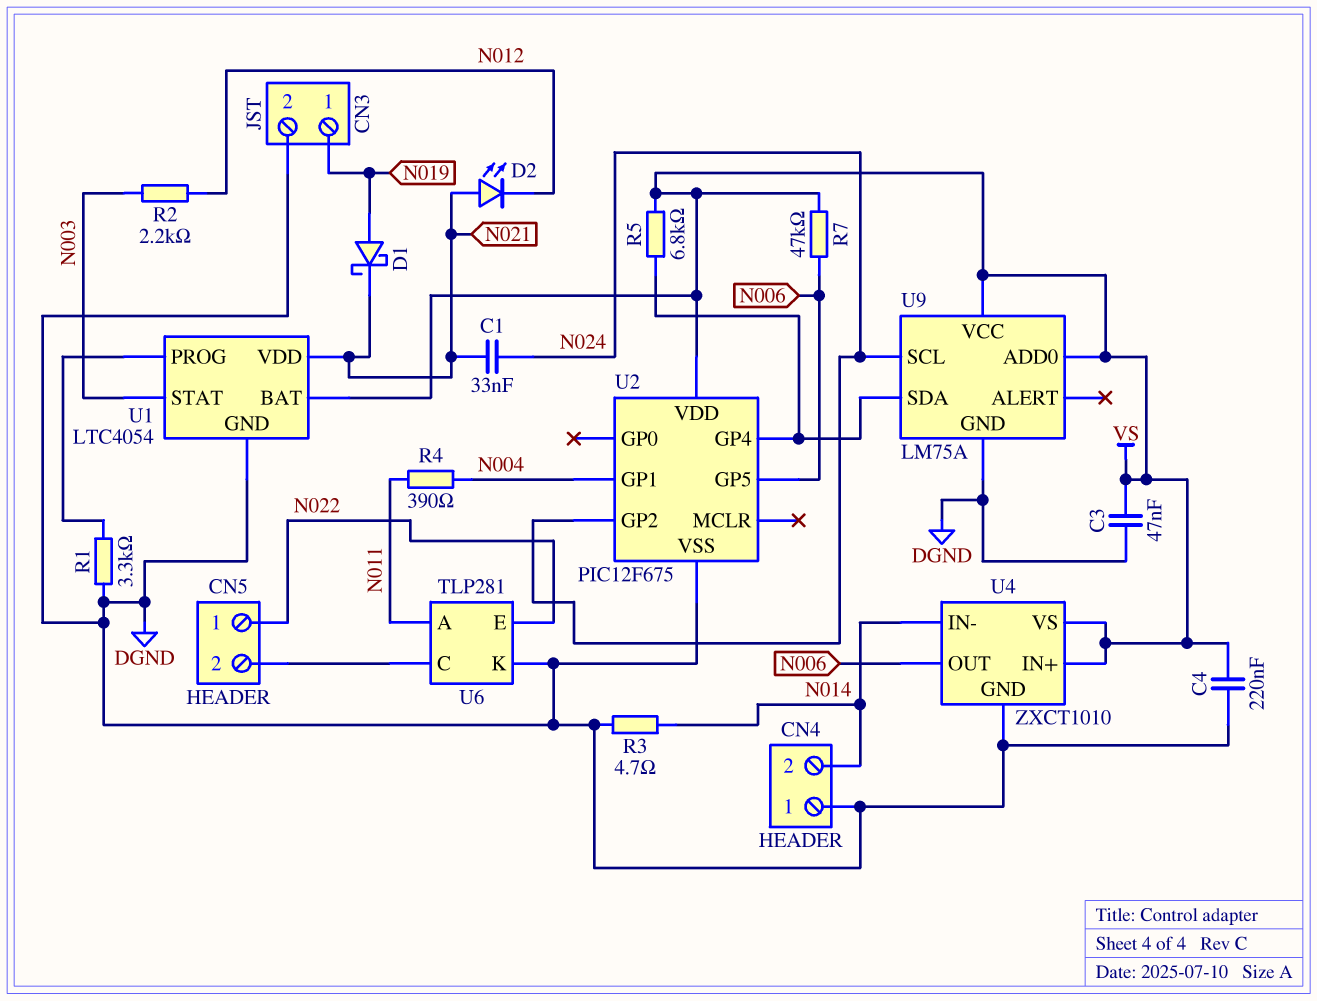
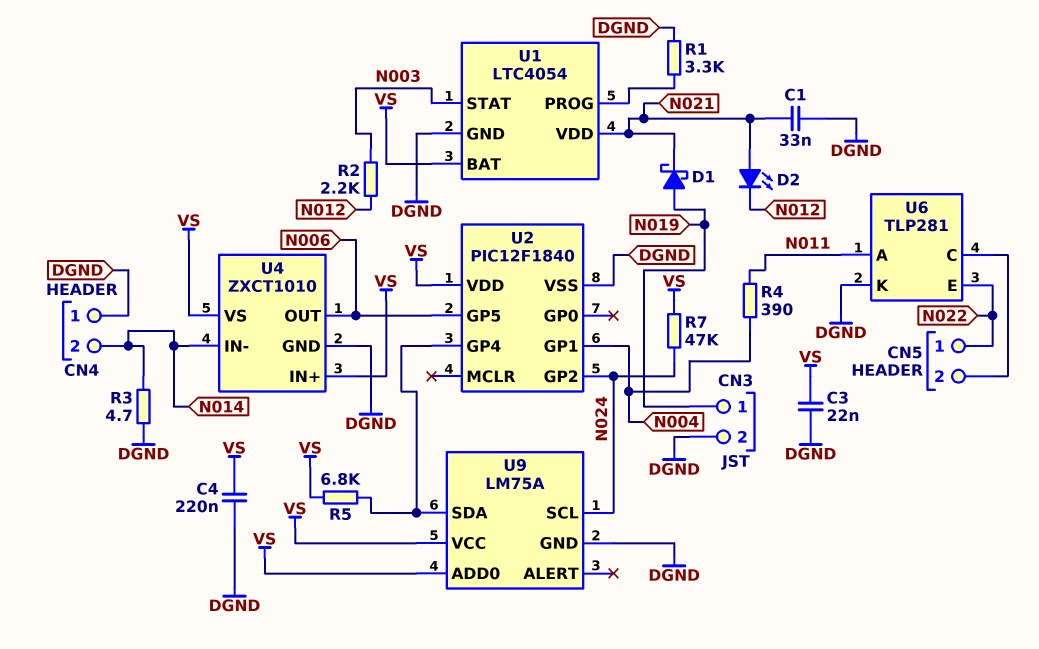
C1: 33nF (N021, N024) -> 33nF (DGND, N021)
C3: 47nF (DGND, VS) -> 22nF (DGND, VS)
R7: 47k (N006, VS) -> 47k (N024, VS)
U2: PIC12F675 -> PIC12F1840

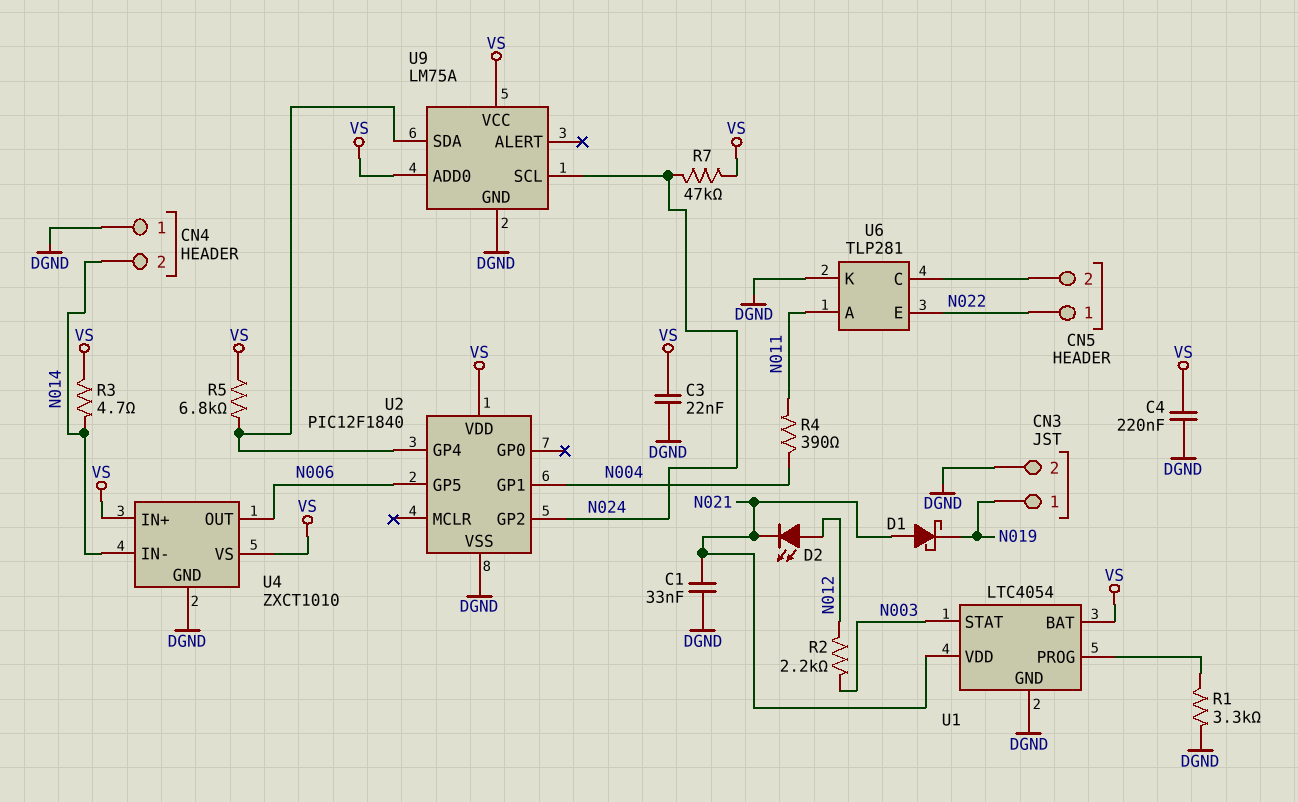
D1: schottky (A N019, K N021) -> schottky (A N021, K N019)
D2: LED (A N021, K N012) -> LED (A N012, K N021)
R3: 4.7 (DGND, N014) -> 4.7 (N014, VS)

